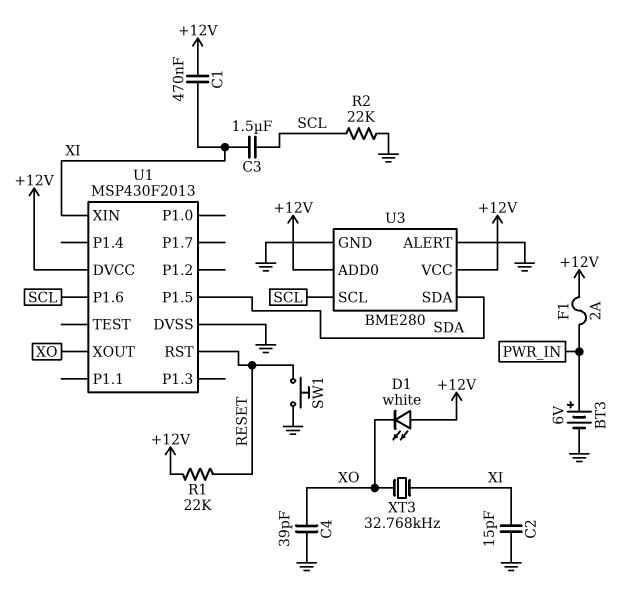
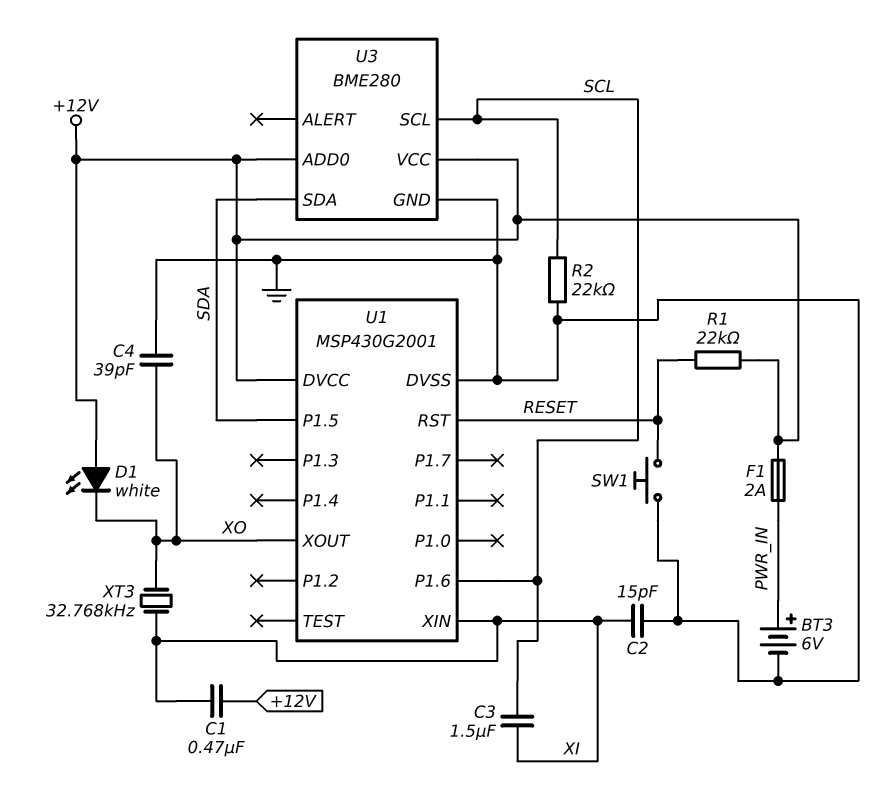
U1: MSP430F2013 -> MSP430G2001
U3 pin ALERT: GND -> none

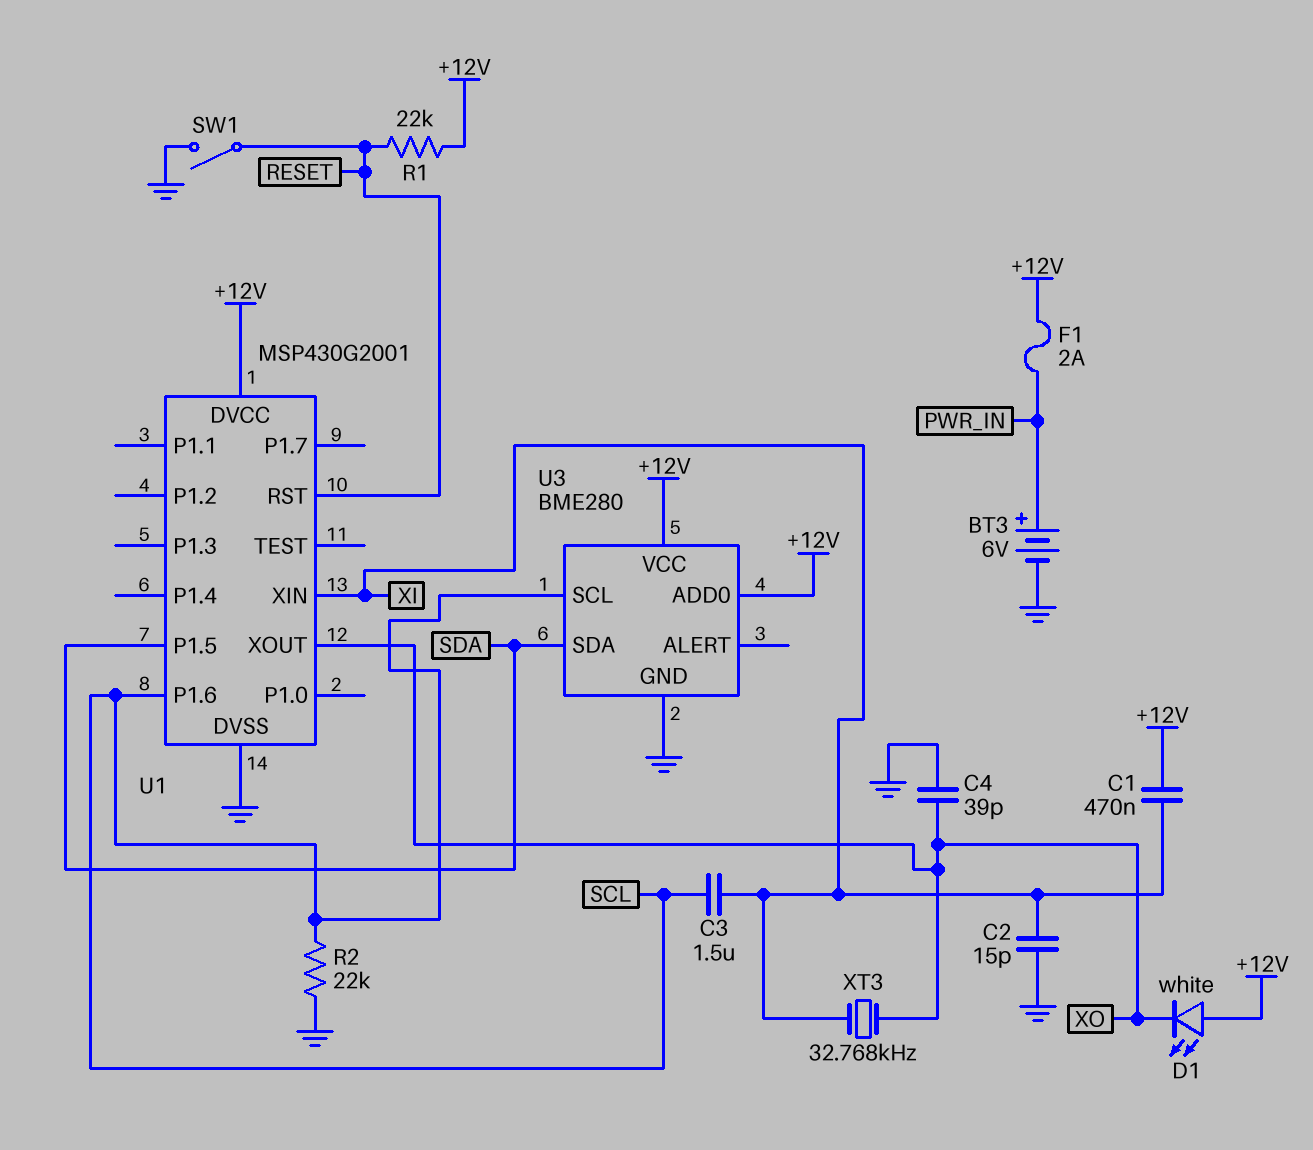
SW1: button (GND, RESET) -> switch (GND, RESET)

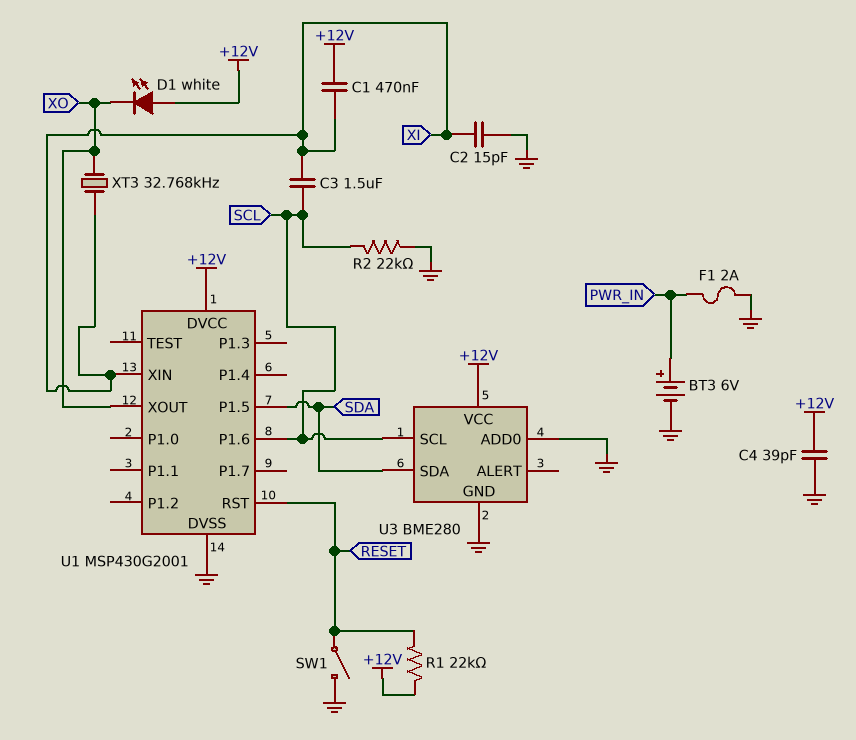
C4: 39pF (GND, XO) -> 39pF (+12V, GND)
F1: 2A (+12V, PWR_IN) -> 2A (GND, PWR_IN)
U3 pin ADD0: +12V -> GND

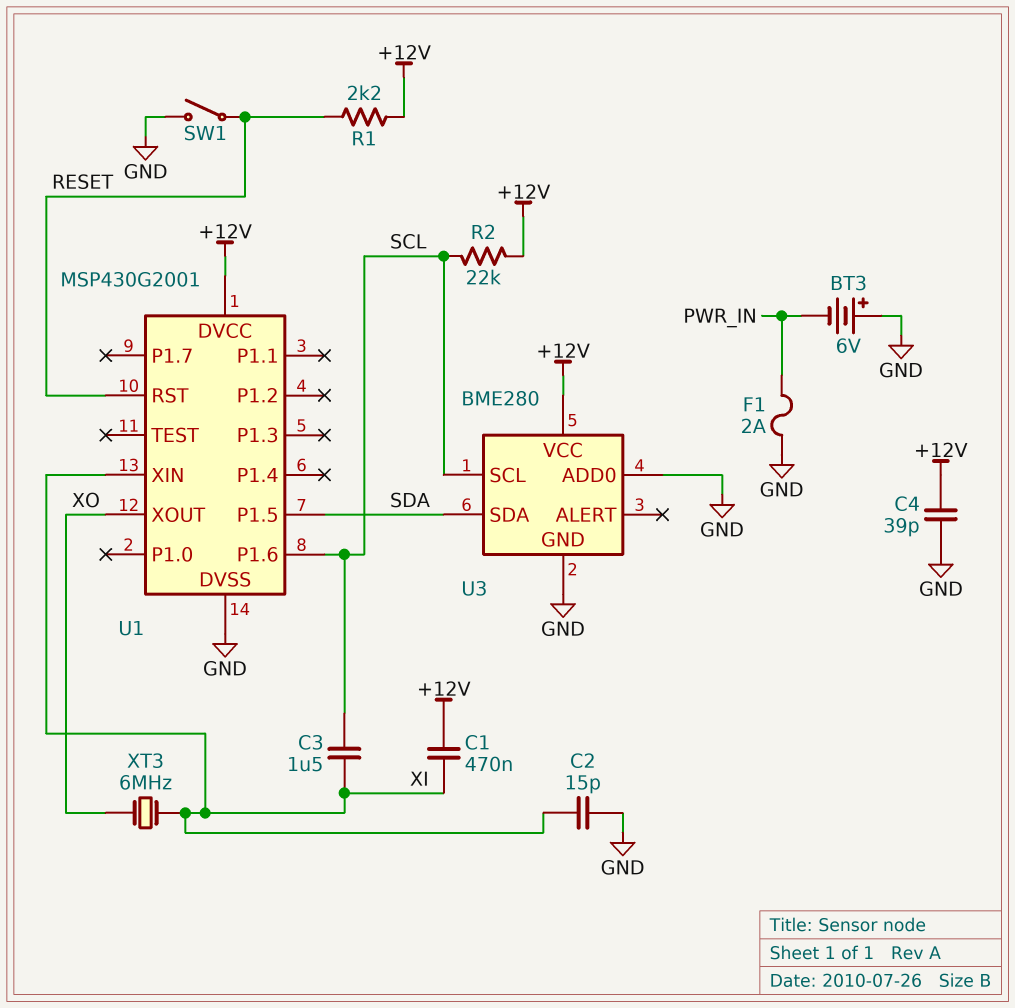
BT3: 6V (plus PWR_IN, minus GND) -> 6V (plus GND, minus PWR_IN)
D1: LED white (A +12V, K XO) -> none
R1: 22k (+12V, RESET) -> 2.2k (+12V, RESET)
R2: 22k (GND, SCL) -> 22k (+12V, SCL)
XT3: 32.768kHz (XI, XO) -> 6MHz (XI, XO)

